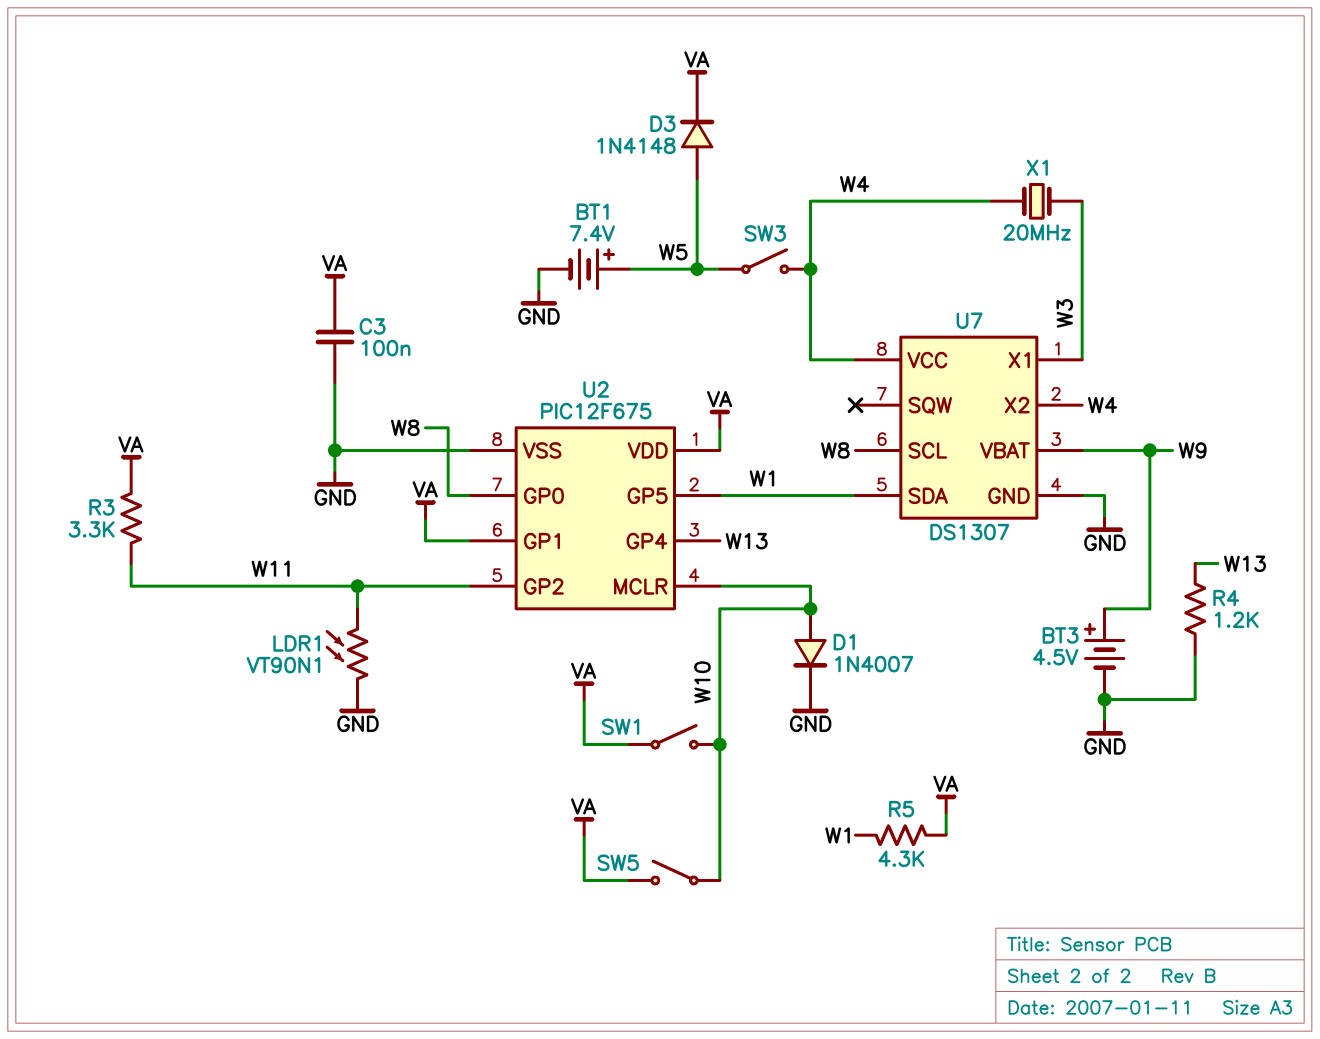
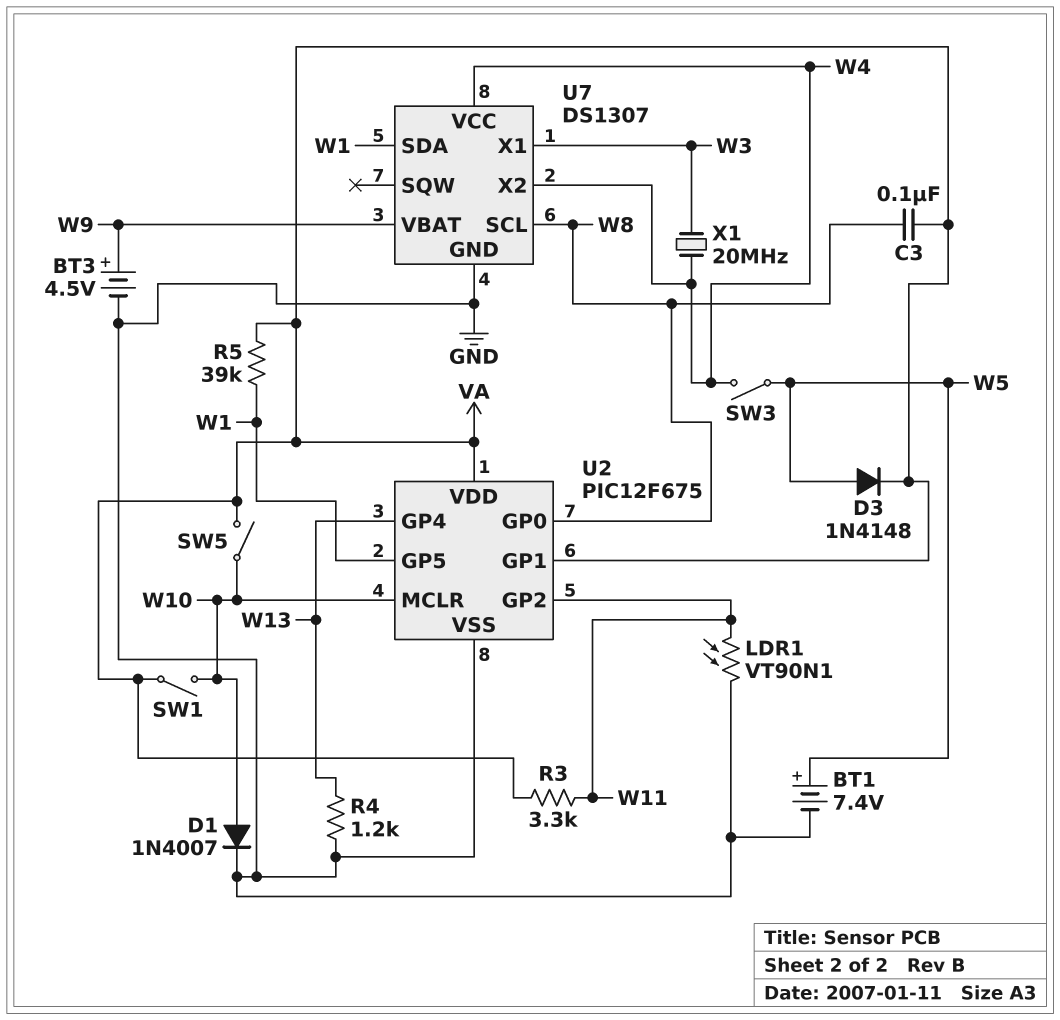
C3: 100nF (GND, VA) -> 100nF (VA, W8)
R5: 4.3k (VA, W1) -> 39k (VA, W1)

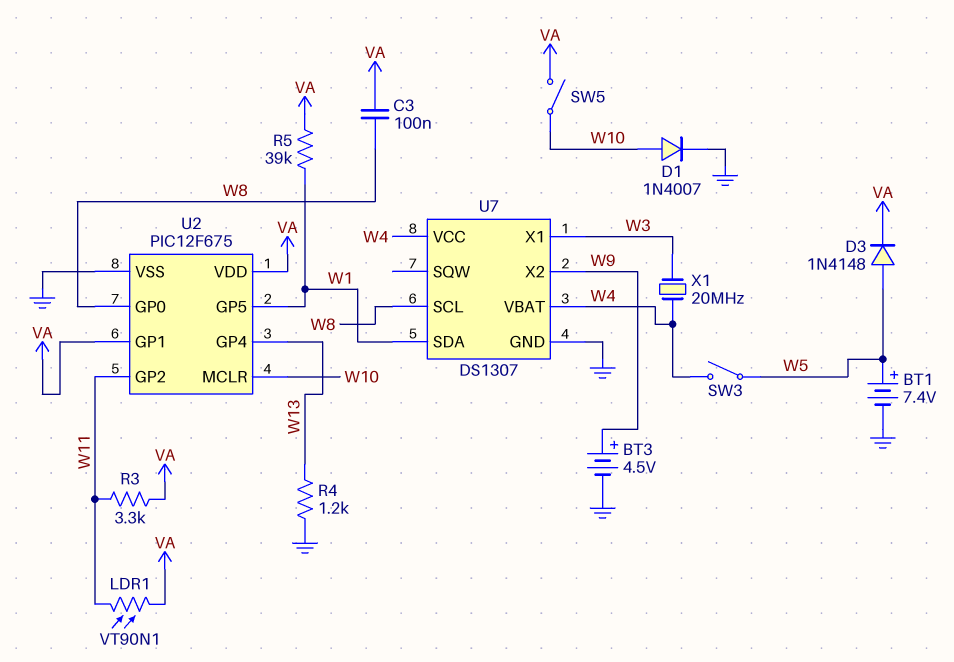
LDR1: VT90N1 (GND, W11) -> VT90N1 (VA, W11)
SW1: switch (VA, W10) -> none
U7 pin VBAT: W9 -> W4
U7 pin X2: W4 -> W9

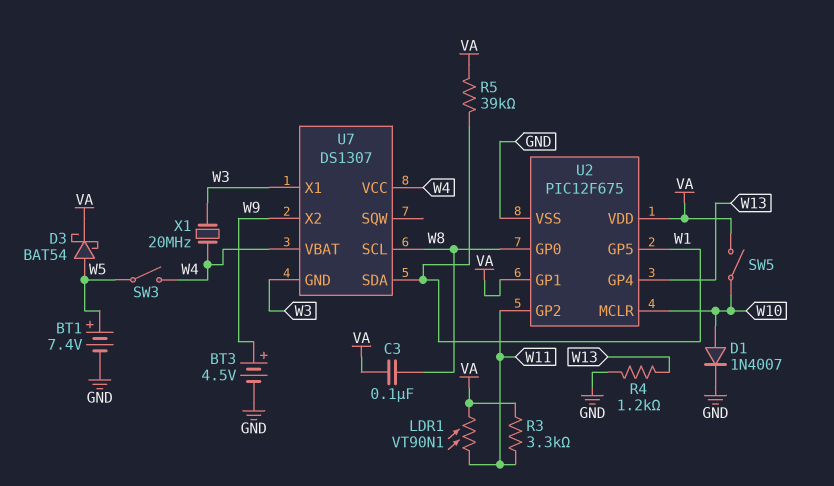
D3: diode 1N4148 (A W5, K VA) -> schottky BAT54 (A W5, K VA)
U7 pin GND: GND -> W3

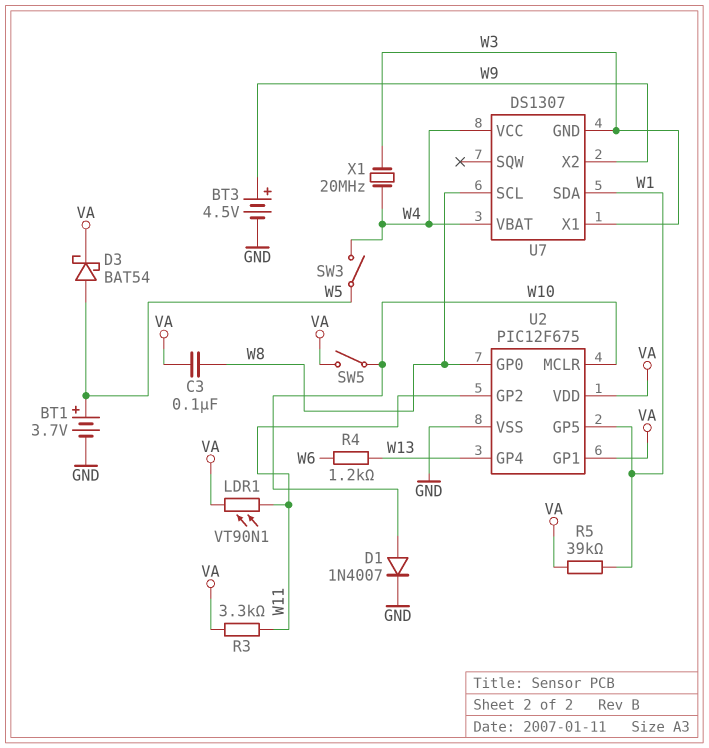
BT1: 7.4V (plus W5, minus GND) -> 3.7V (plus W5, minus GND)
R4: 1.2k (GND, W13) -> 1.2k (W6, W13)

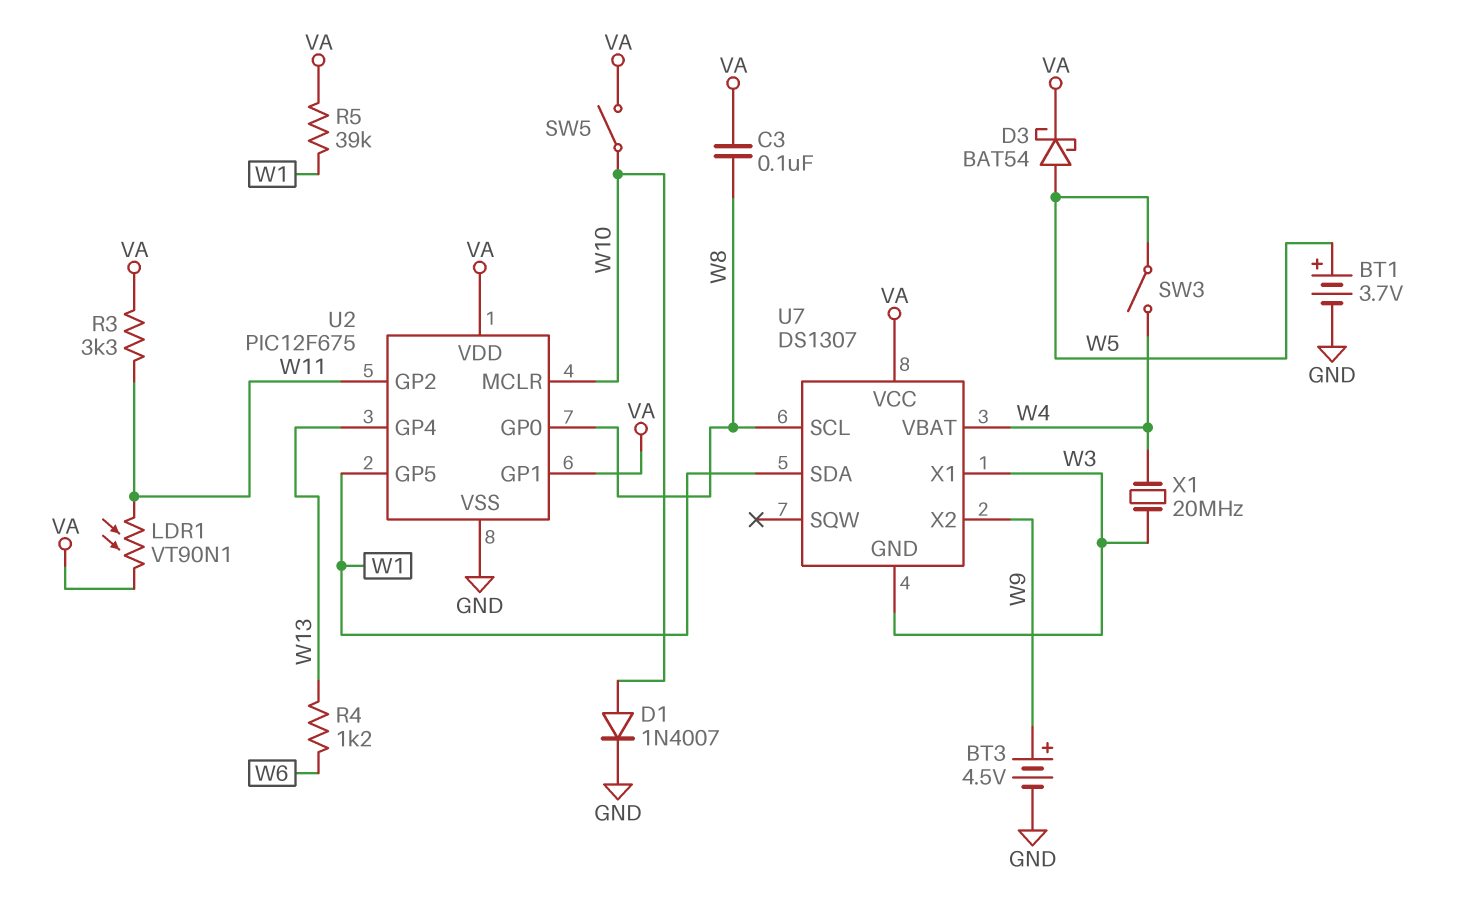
U7 pin VCC: W4 -> VA

